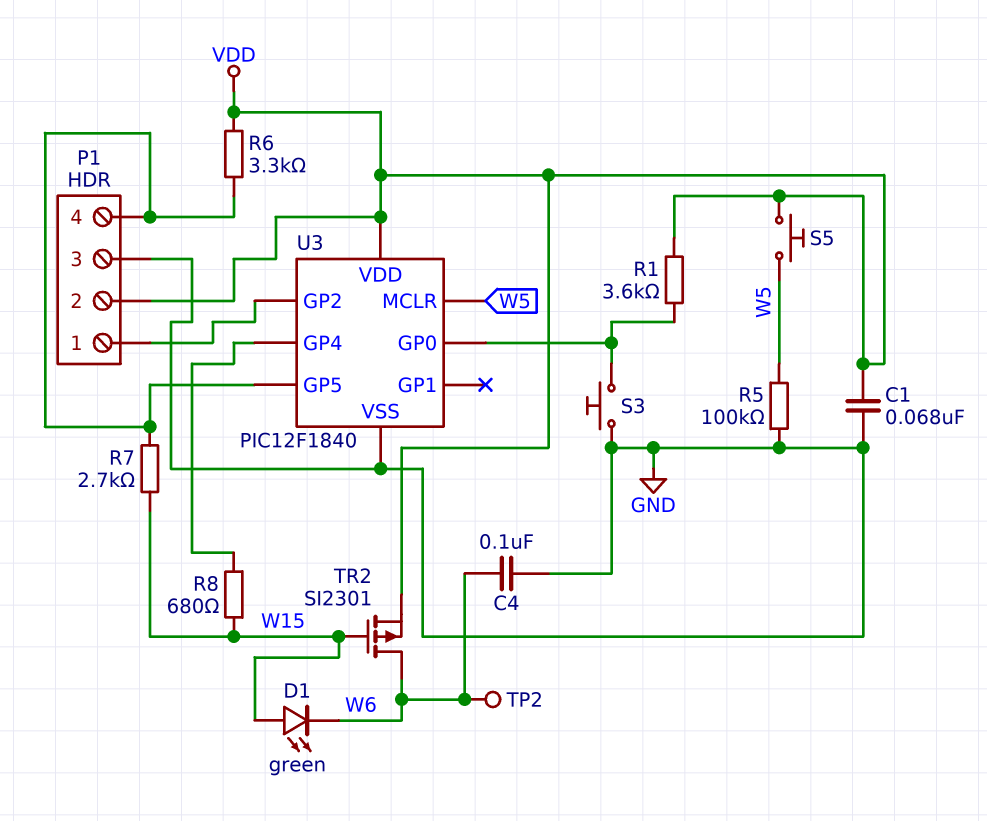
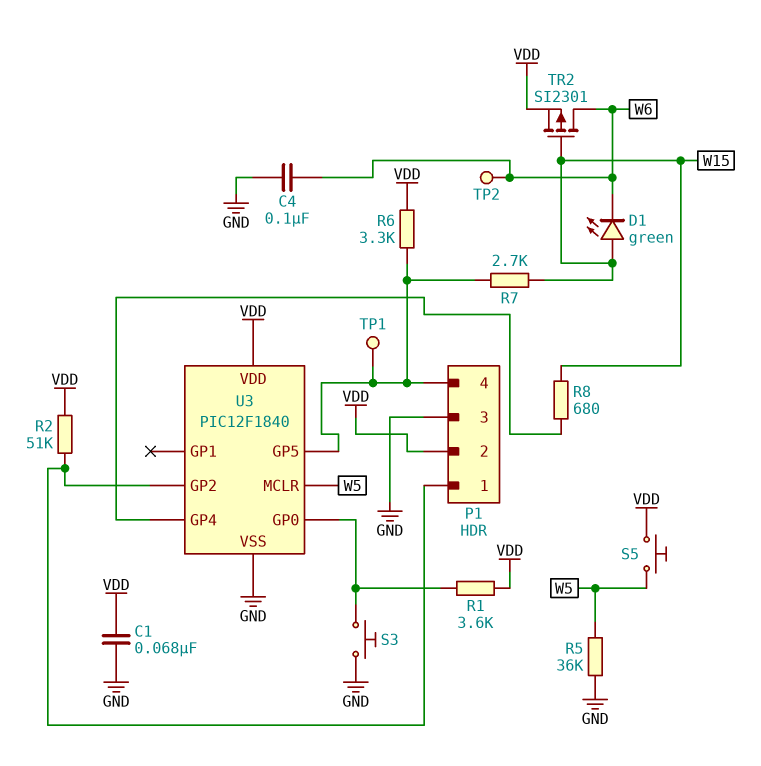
R2: none -> 51k (P1/1, VDD)
R5: 100k (GND, W5) -> 36k (GND, W5)
TP1: none -> test point (P1/4)

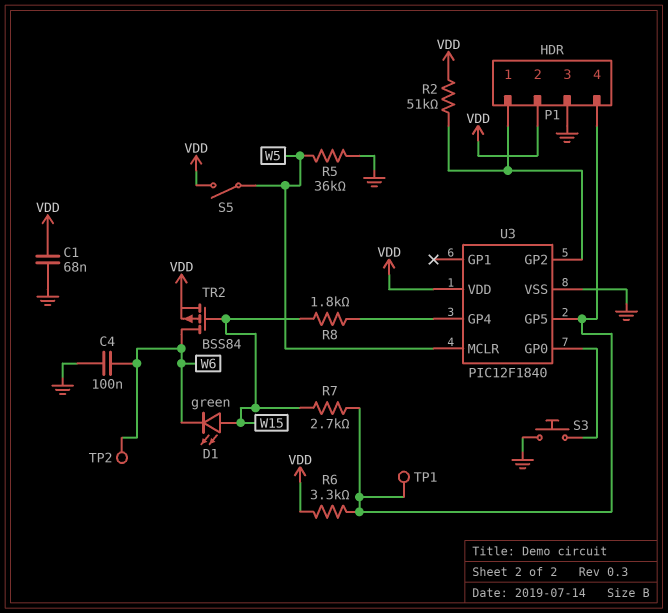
R1: 3.6k (U3/GP0, VDD) -> none
R8: 680 (U3/GP4, W15) -> 1.8k (U3/GP4, W15)
S5: button (VDD, W5) -> switch (VDD, W5)
TR2: PMOS SI2301 (G W15, D W6, S VDD) -> PMOS BSS84 (G W15, D W6, S VDD)

